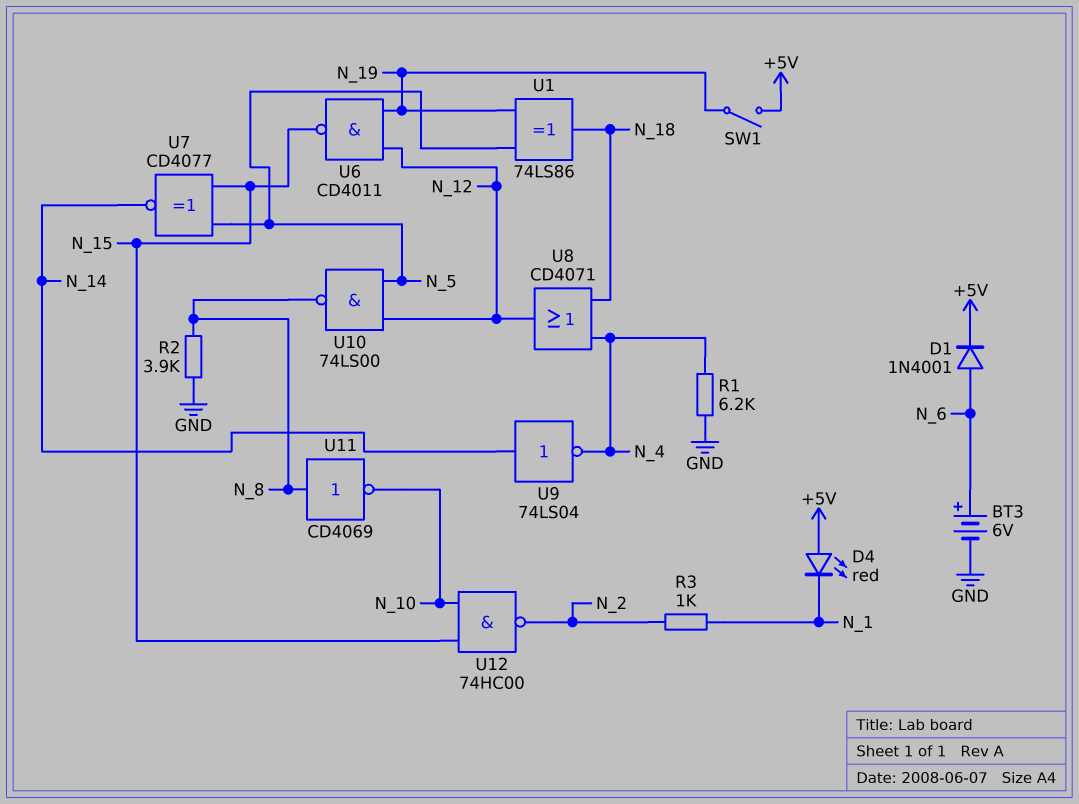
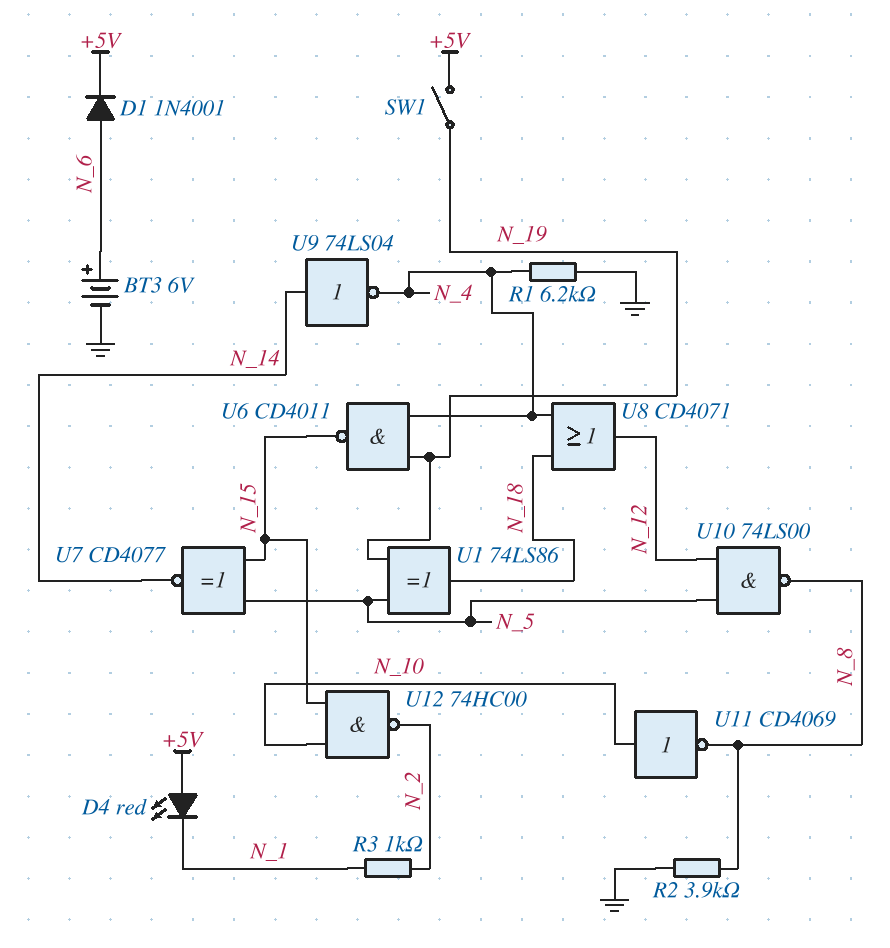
U6: NAND CD4011 (in N_12, in N_19, out N_15) -> NAND CD4011 (in N_4, in N_19, out N_15)
U11: NOT CD4069 (in N_8, out N_10) -> NOT CD4069 (in N_10, out N_8)

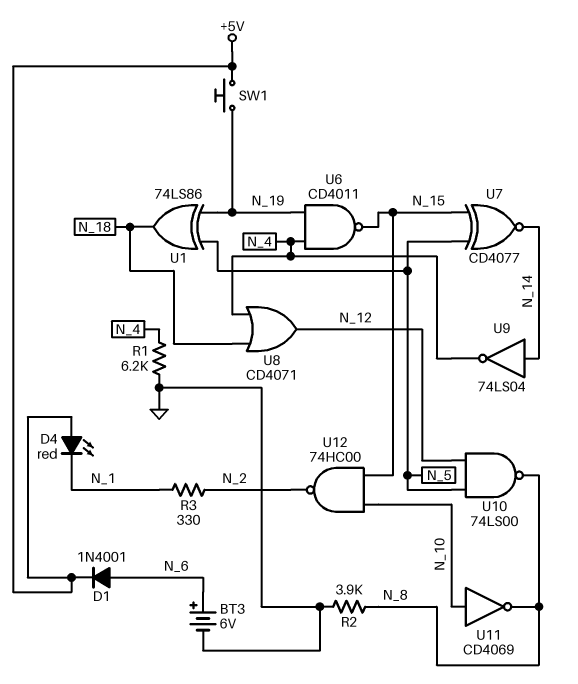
R3: 1k (N_1, N_2) -> 330 (N_1, N_2)
SW1: switch (+5V, N_19) -> button (+5V, N_19)

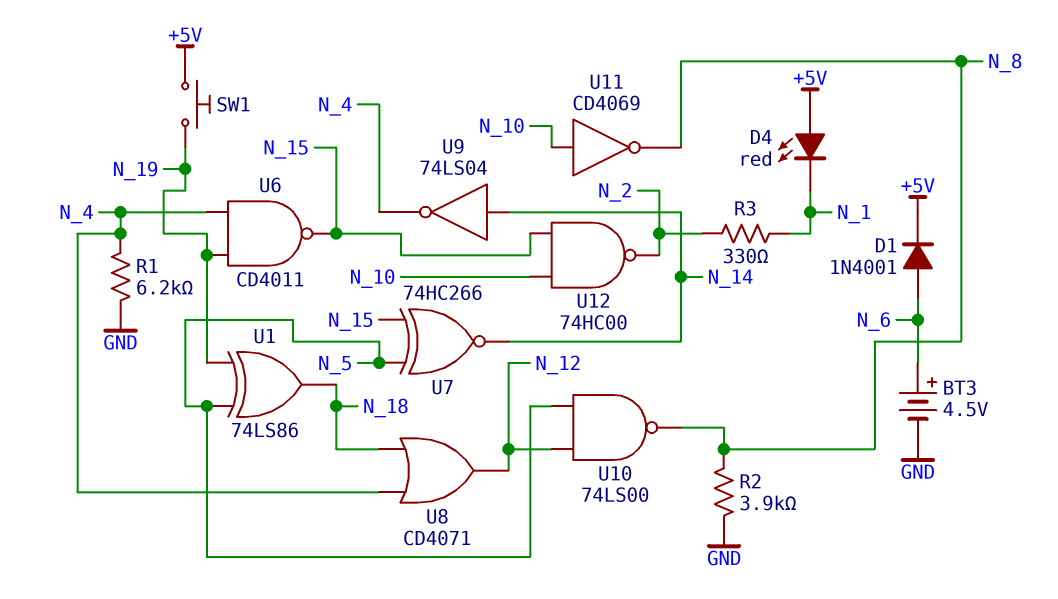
BT3: 6V (plus N_6, minus GND) -> 4.5V (plus N_6, minus GND)
U7: XNOR CD4077 (in N_5, in N_15, out N_14) -> XNOR 74HC266 (in N_5, in N_15, out N_14)

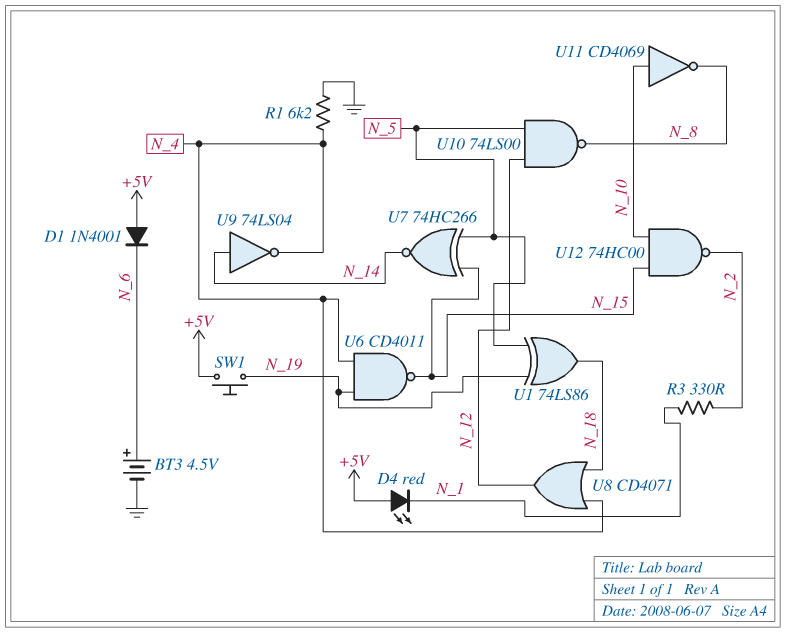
D1: diode 1N4001 (A N_6, K +5V) -> diode 1N4001 (A +5V, K N_6)
R2: 3.9k (GND, N_8) -> none

